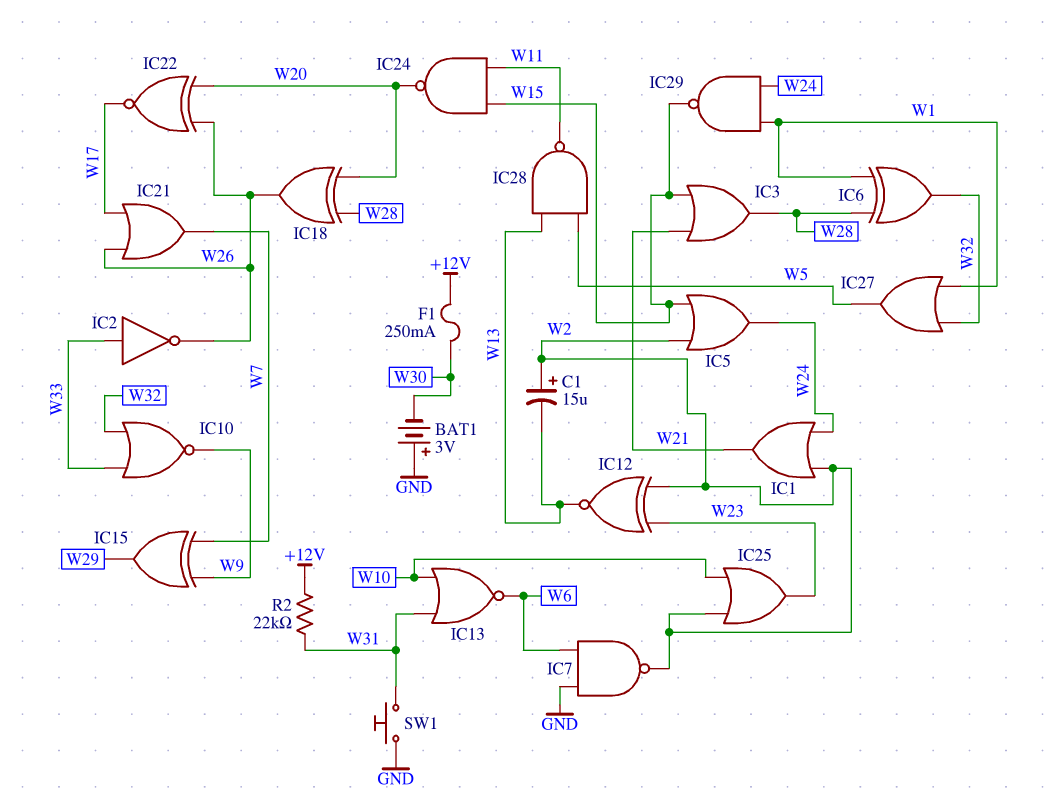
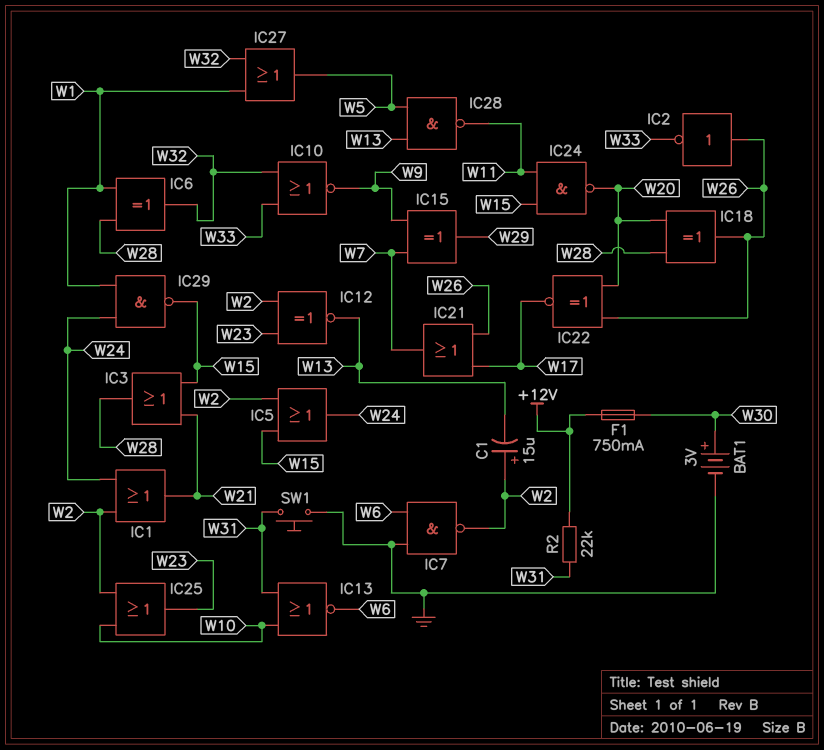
BAT1: 3V (plus GND, minus W30) -> 3V (plus W30, minus GND)
F1: 250mA (+12V, W30) -> 750mA (+12V, W30)
IC2: NOT (in W33, out W26) -> NOT (in W26, out W33)

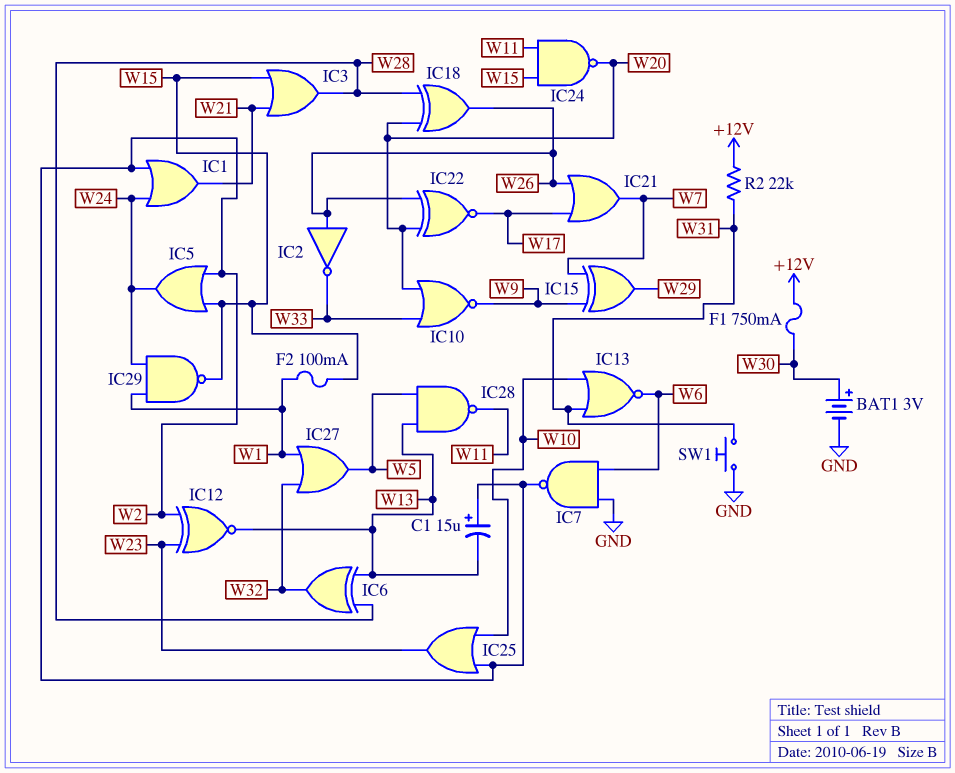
F2: none -> 100mA (W1, W15)
IC6: XOR (in W1, in W28, out W32) -> XOR (in W13, in W28, out W32)
IC10: NOR (in W32, in W33, out W9) -> NOR (in W20, in W33, out W9)

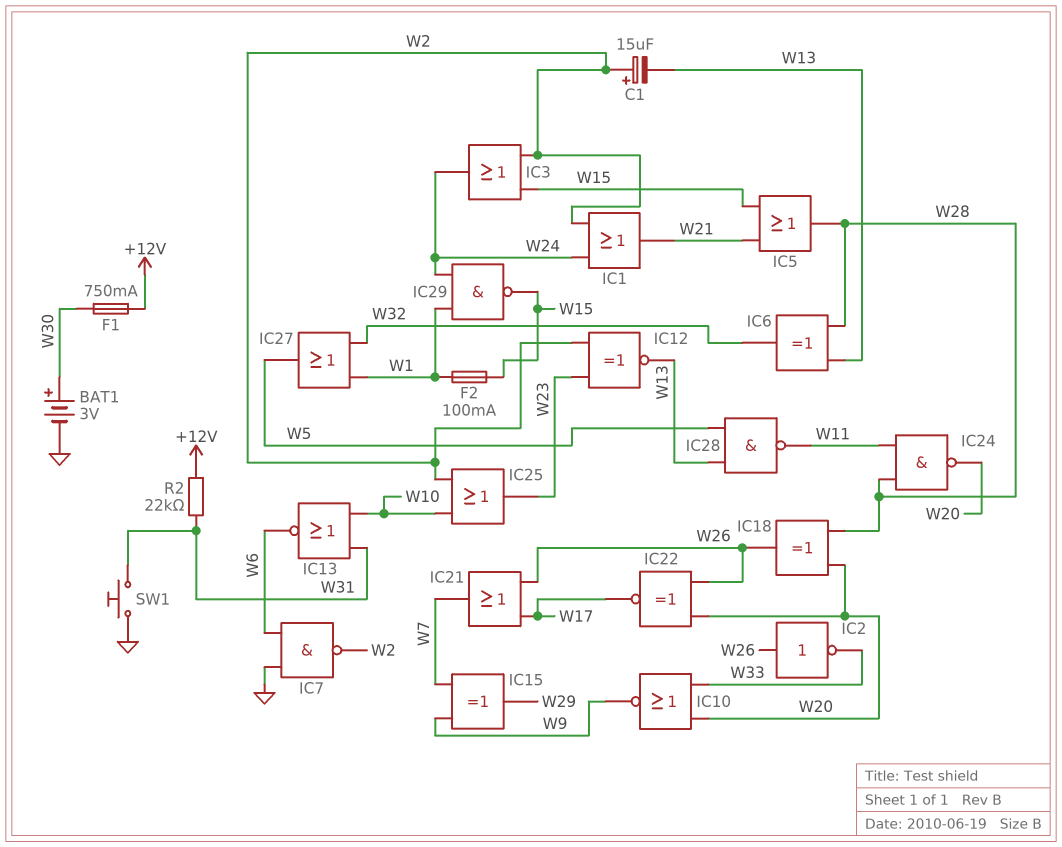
IC3: OR (in W15, in W21, out W28) -> OR (in W2, in W15, out W24)
IC5: OR (in W2, in W15, out W24) -> OR (in W15, in W21, out W28)
IC24: NAND (in W11, in W15, out W20) -> NAND (in W11, in W28, out W20)

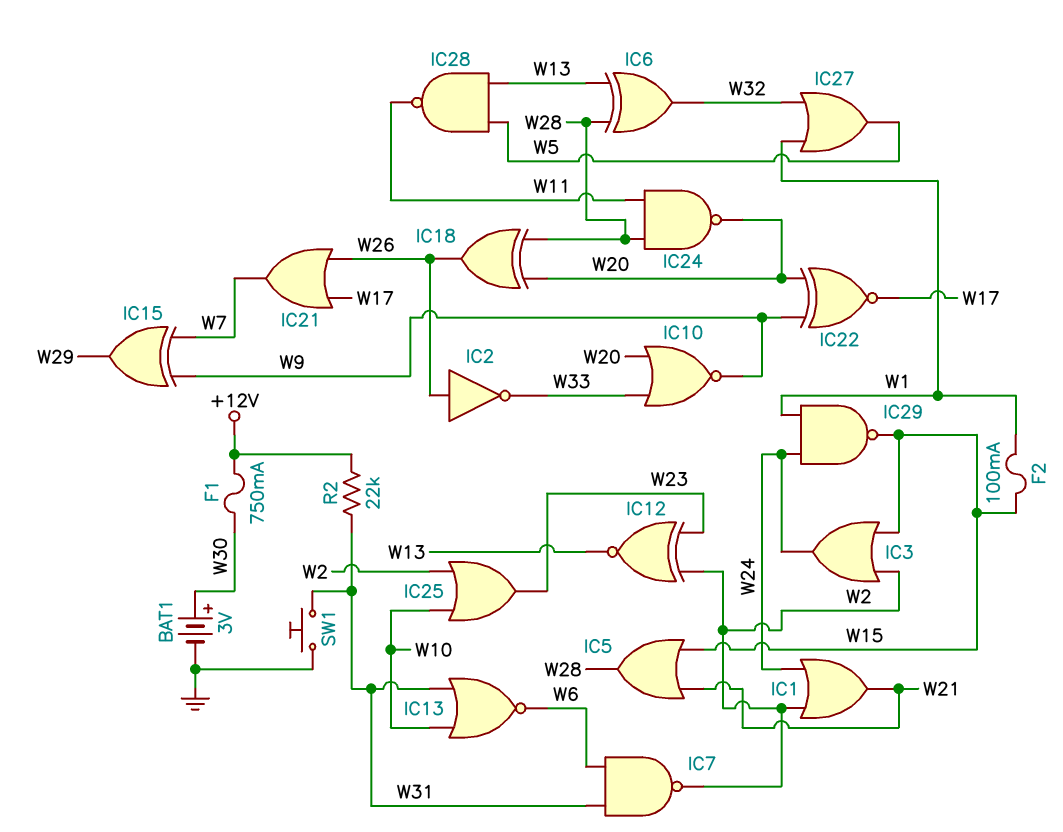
C1: 15uF (plus W2, minus W13) -> none
IC7: NAND (in GND, in W6, out W2) -> NAND (in W6, in W31, out W2)
IC22: XNOR (in W20, in W26, out W17) -> XNOR (in W9, in W20, out W17)

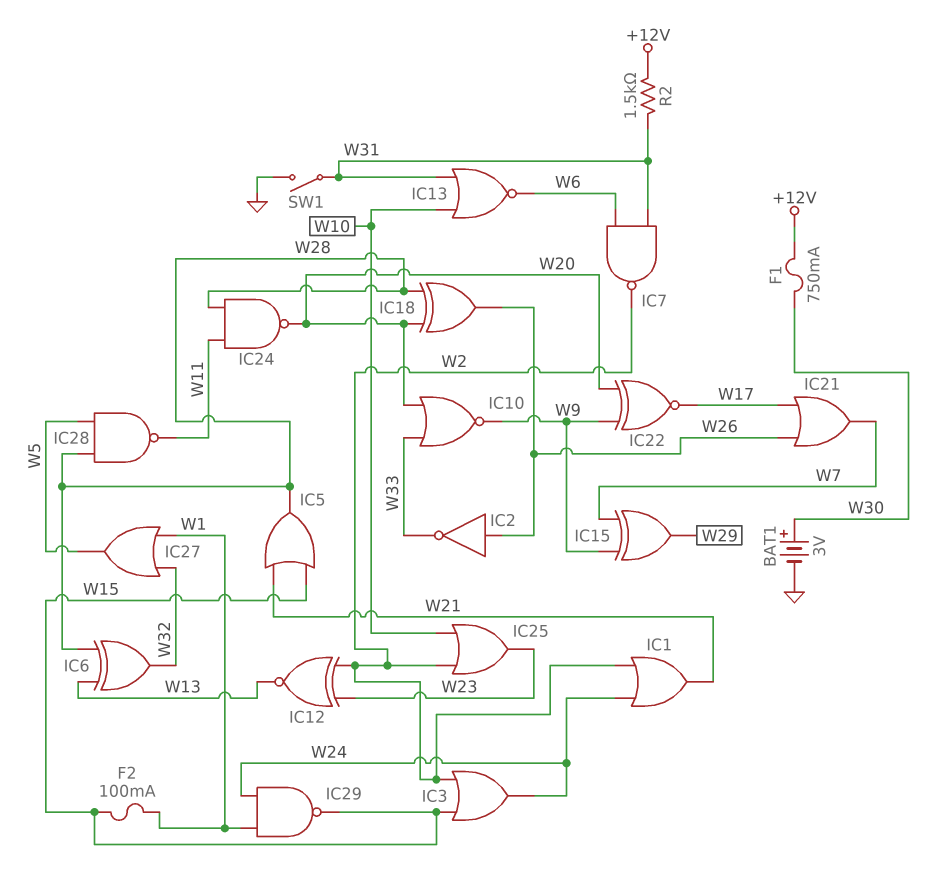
IC28: NAND (in W5, in W13, out W11) -> NAND (in W5, in W28, out W11)
R2: 22k (+12V, W31) -> 1.5k (+12V, W31)
SW1: button (GND, W31) -> switch (GND, W31)

